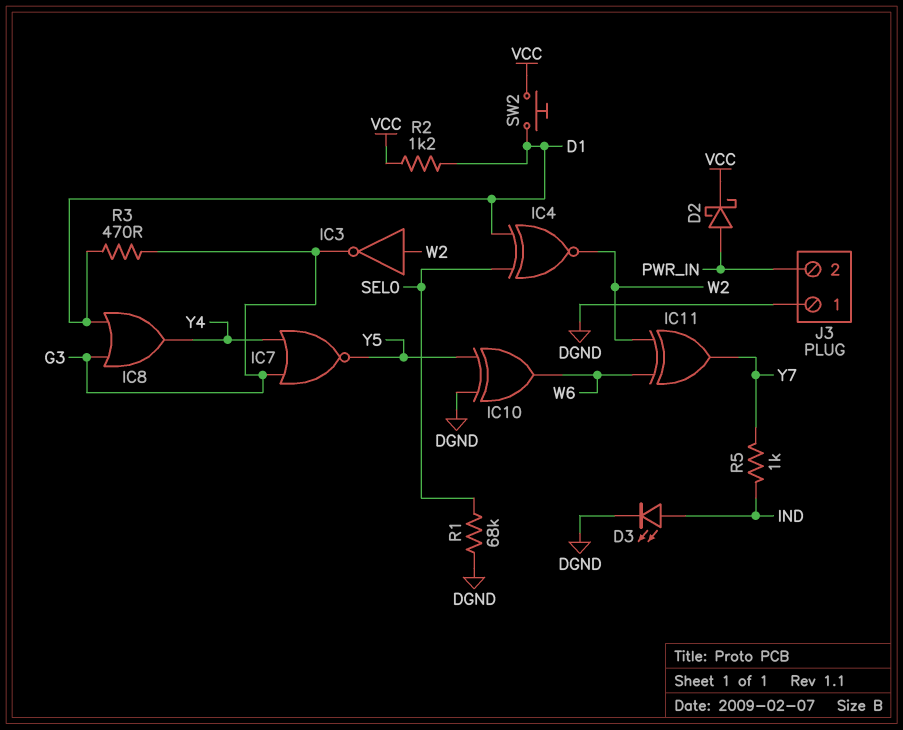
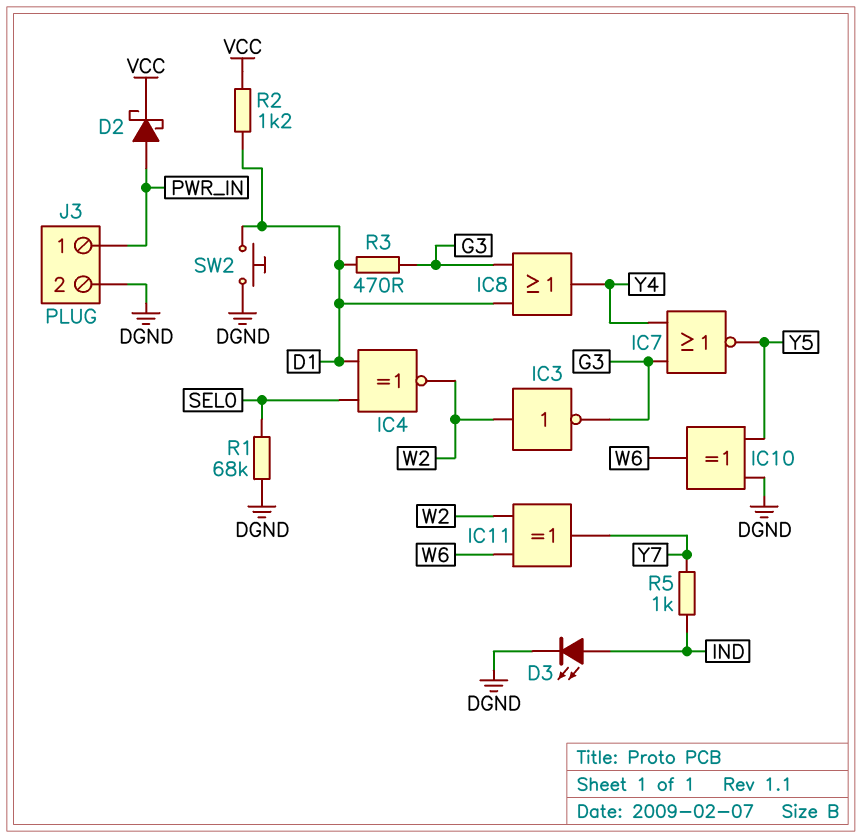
J3 pin 1: DGND -> PWR_IN
J3 pin 2: PWR_IN -> DGND
SW2: button (D1, VCC) -> button (D1, DGND)

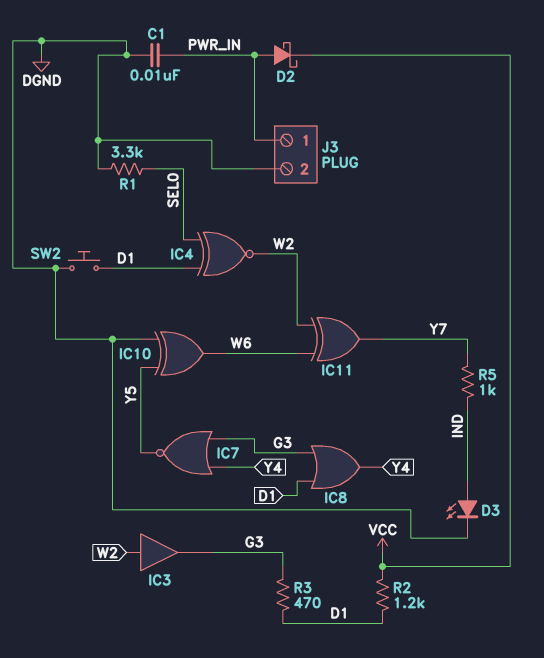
C1: none -> 10nF (DGND, PWR_IN)
IC3: NOT (in W2, out G3) -> buffer (in W2, out G3)
R1: 68k (DGND, SEL0) -> 3.3k (DGND, SEL0)

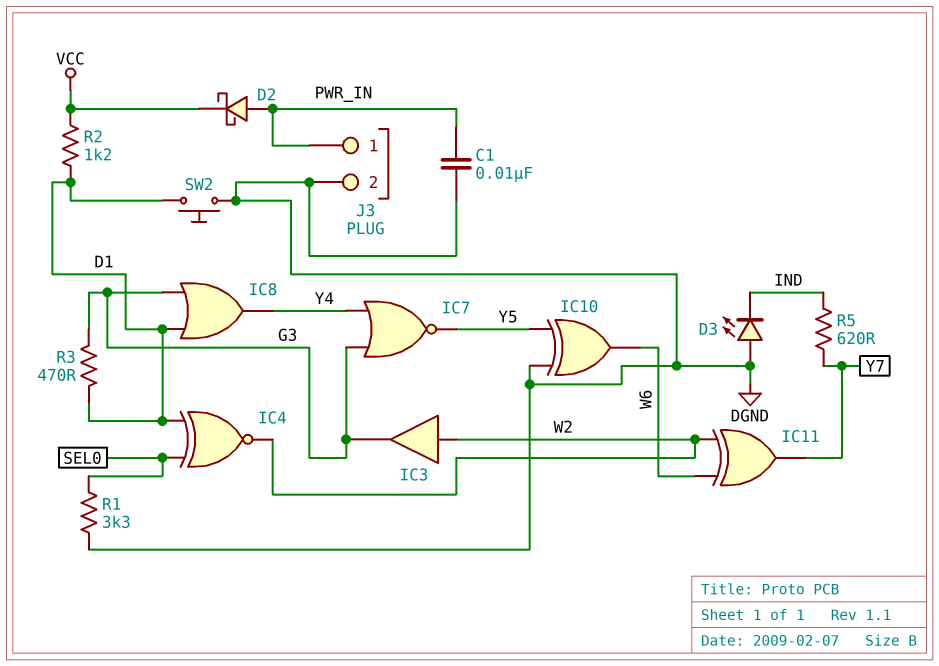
D3: LED (A IND, K DGND) -> LED (A DGND, K IND)
R5: 1k (IND, Y7) -> 620 (IND, Y7)

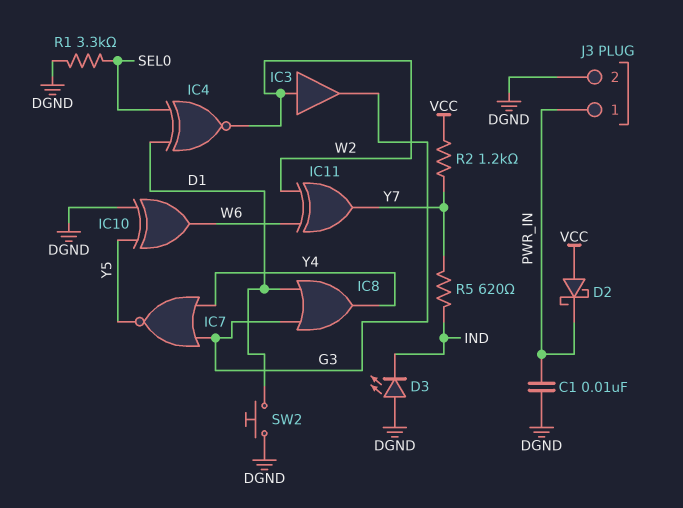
D2: schottky (A PWR_IN, K VCC) -> schottky (A VCC, K PWR_IN)
R2: 1.2k (D1, VCC) -> 1.2k (VCC, Y7)
R3: 470 (D1, G3) -> none

